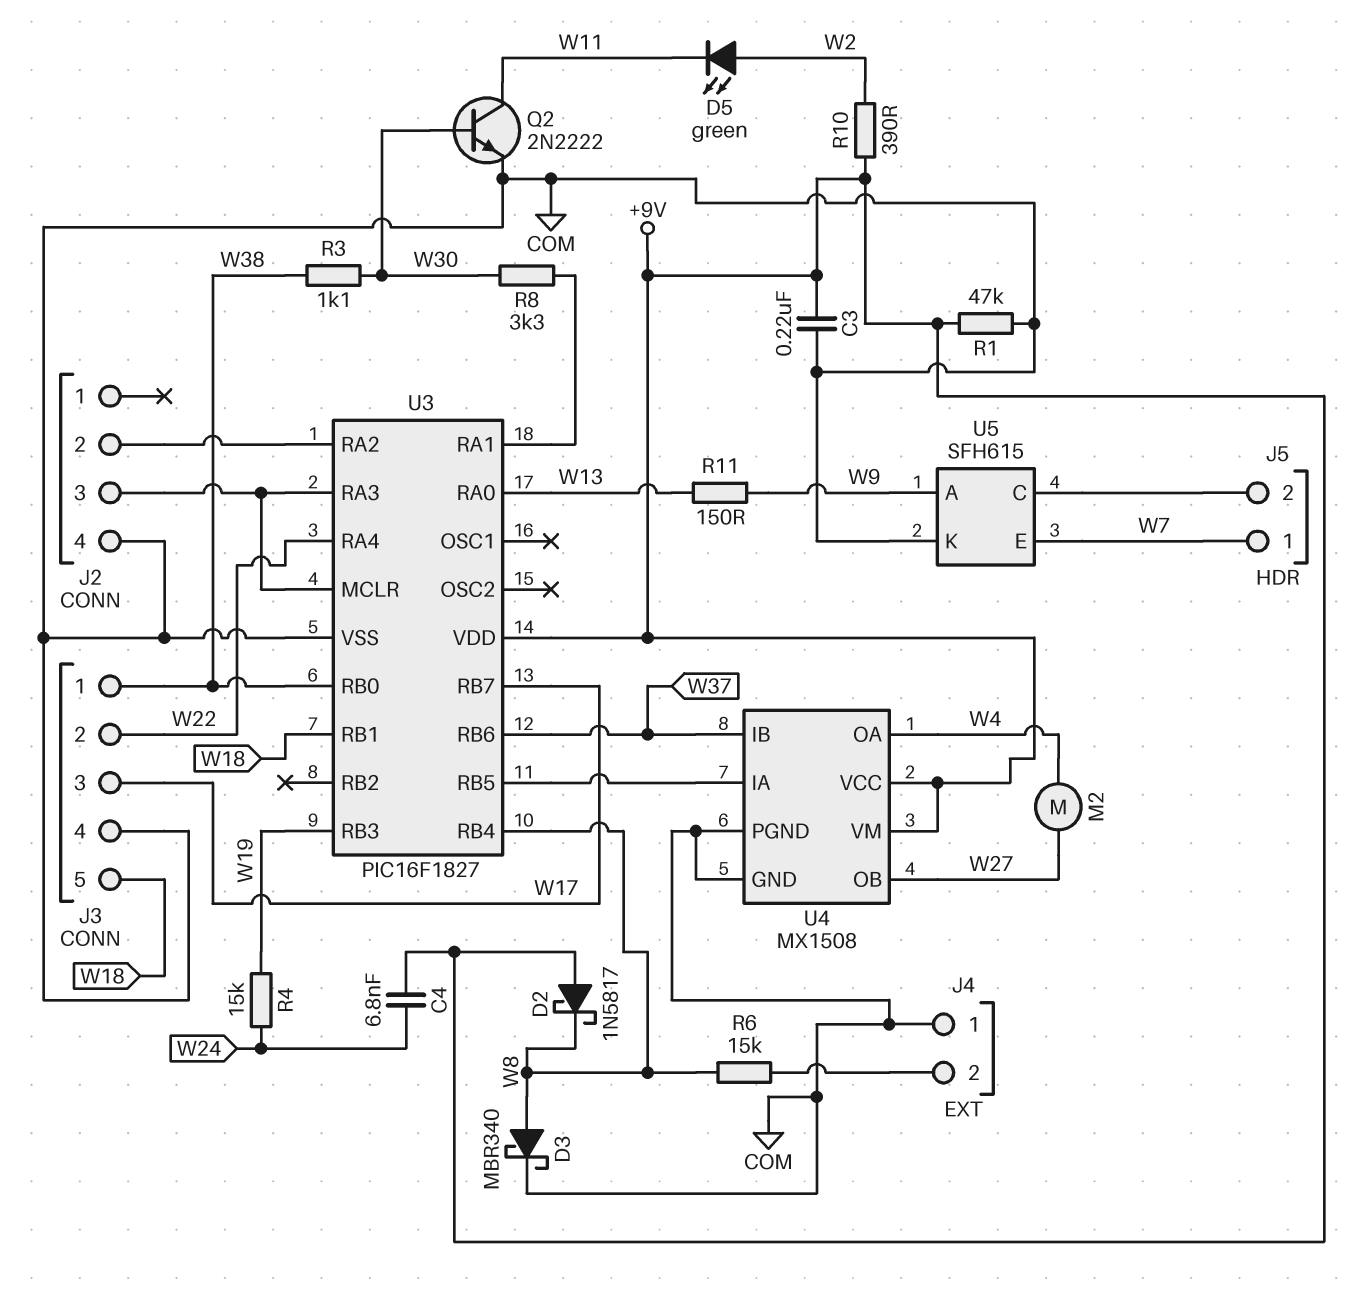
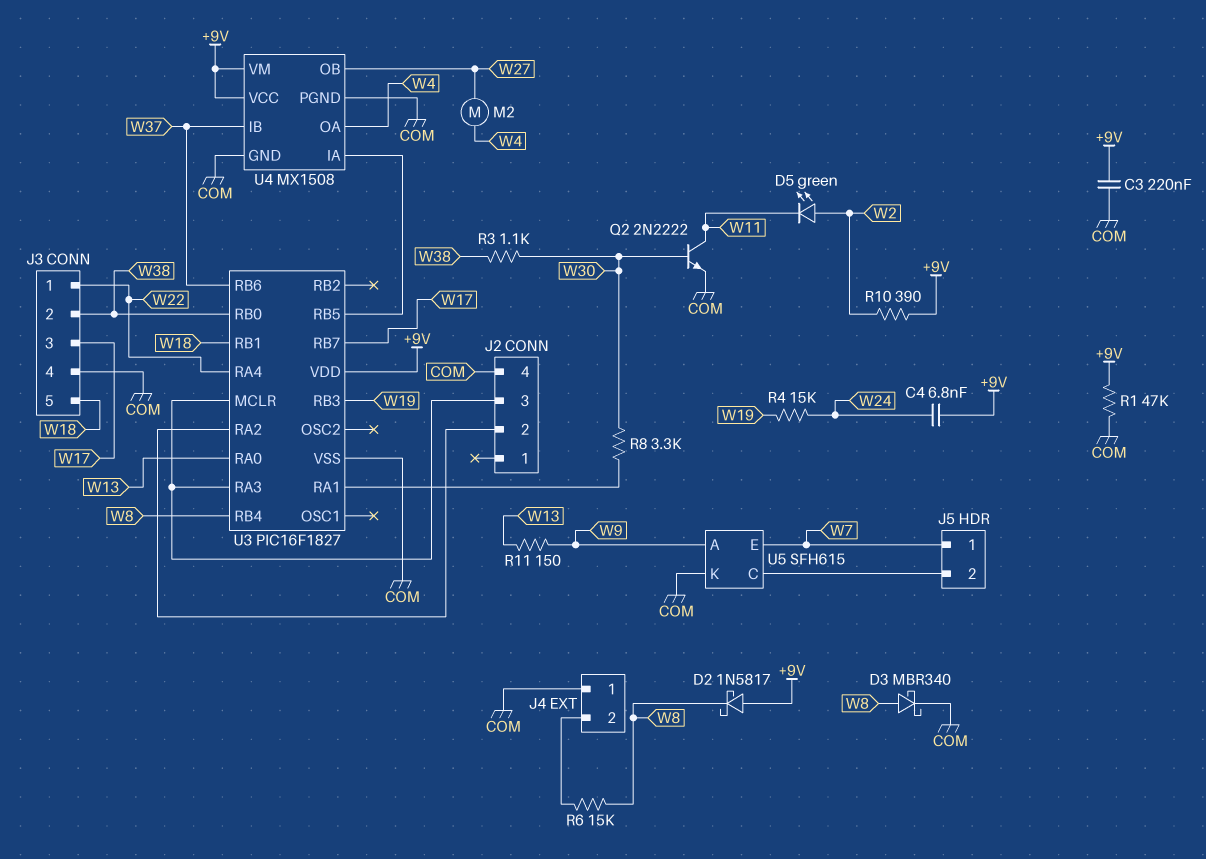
J3 pin 1: W38 -> W22
J3 pin 2: W22 -> W38

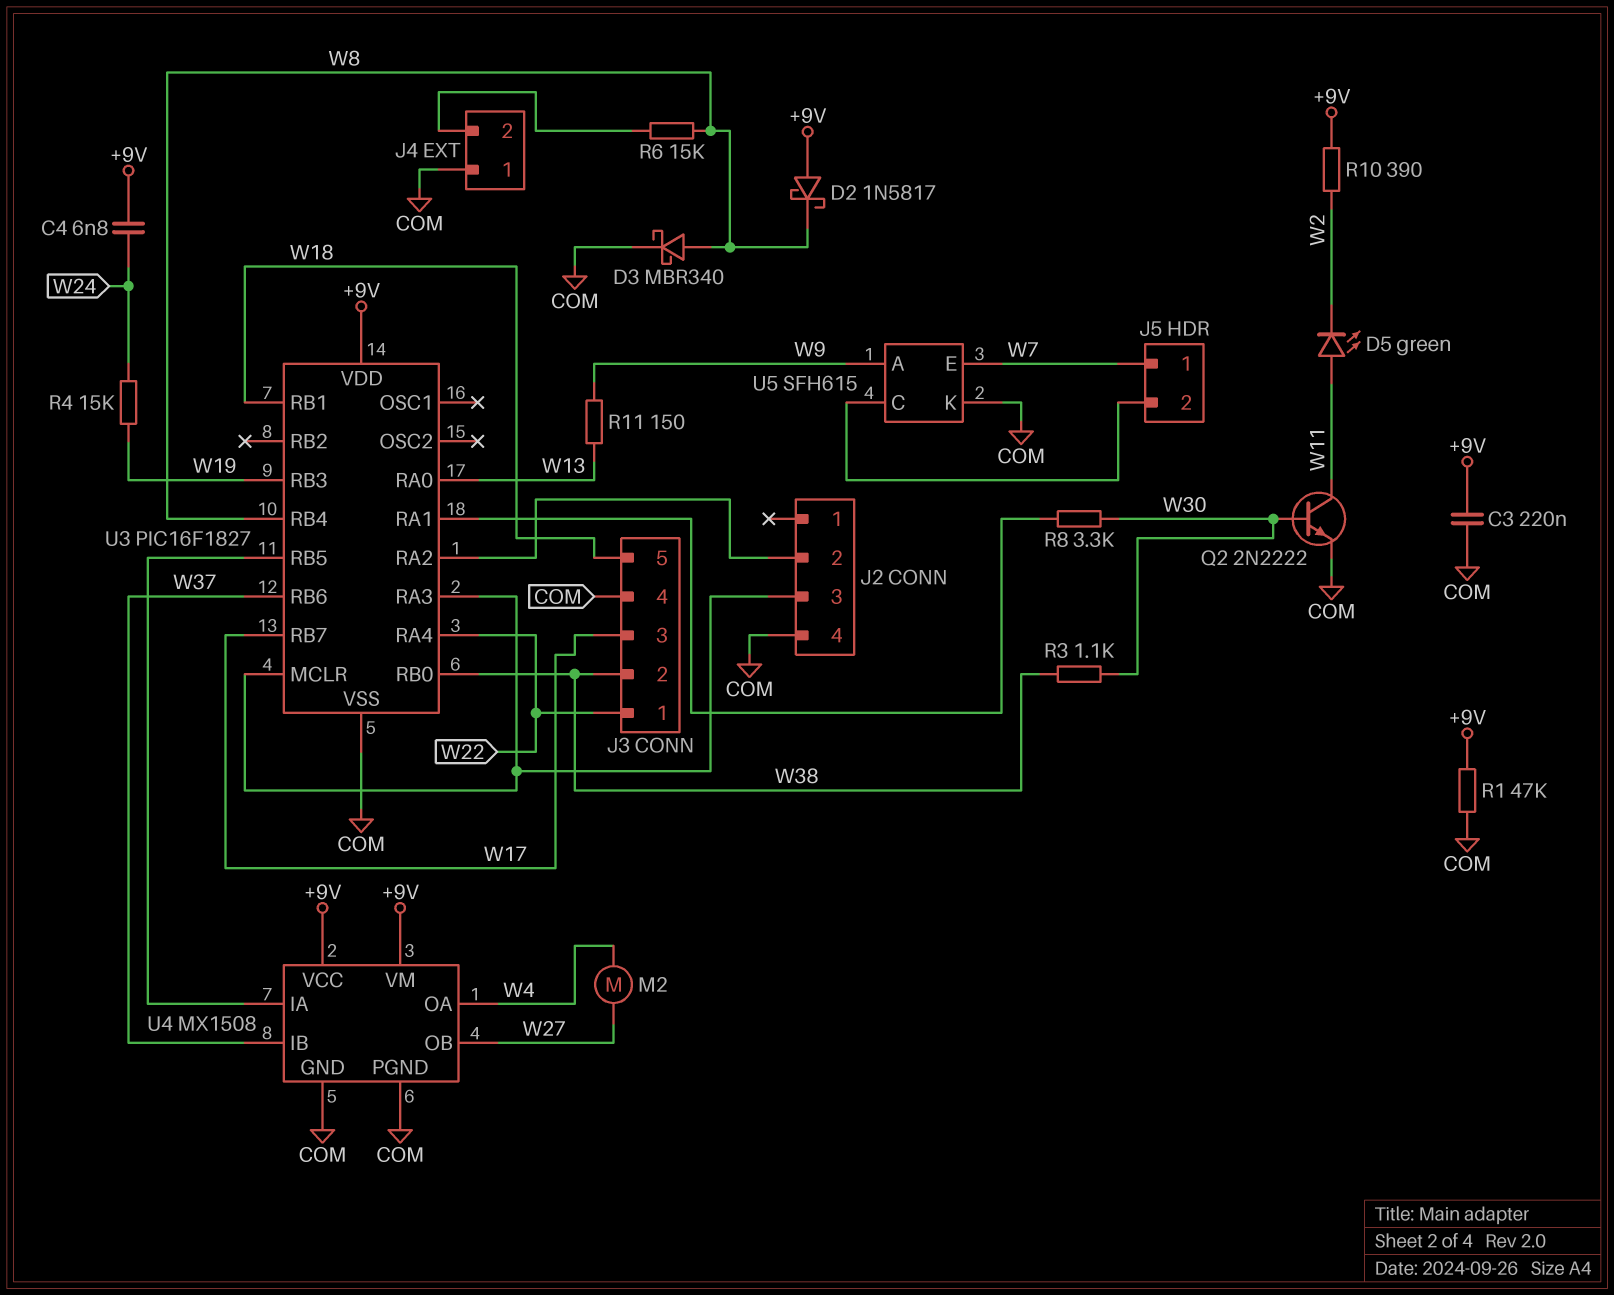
D5: LED green (A W2, K W11) -> LED green (A W11, K W2)

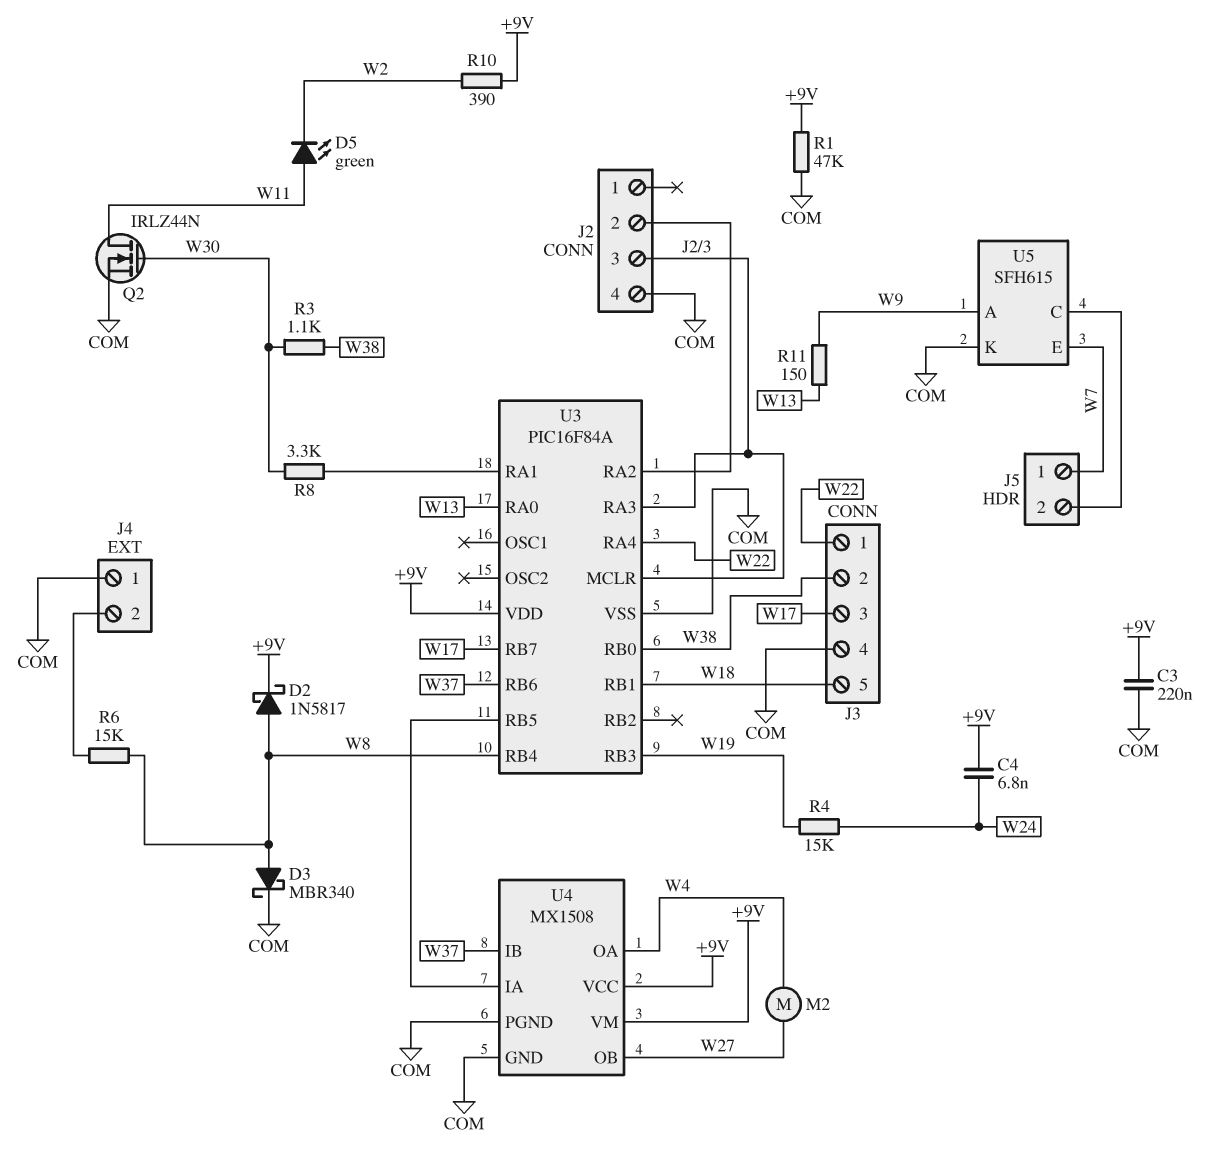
D2: schottky 1N5817 (A +9V, K W8) -> schottky 1N5817 (A W8, K +9V)
Q2: NPN 2N2222 (B W30, C W11, E COM) -> NMOS IRLZ44N (G W30, D W11, S COM)
U3: PIC16F1827 -> PIC16F84A

